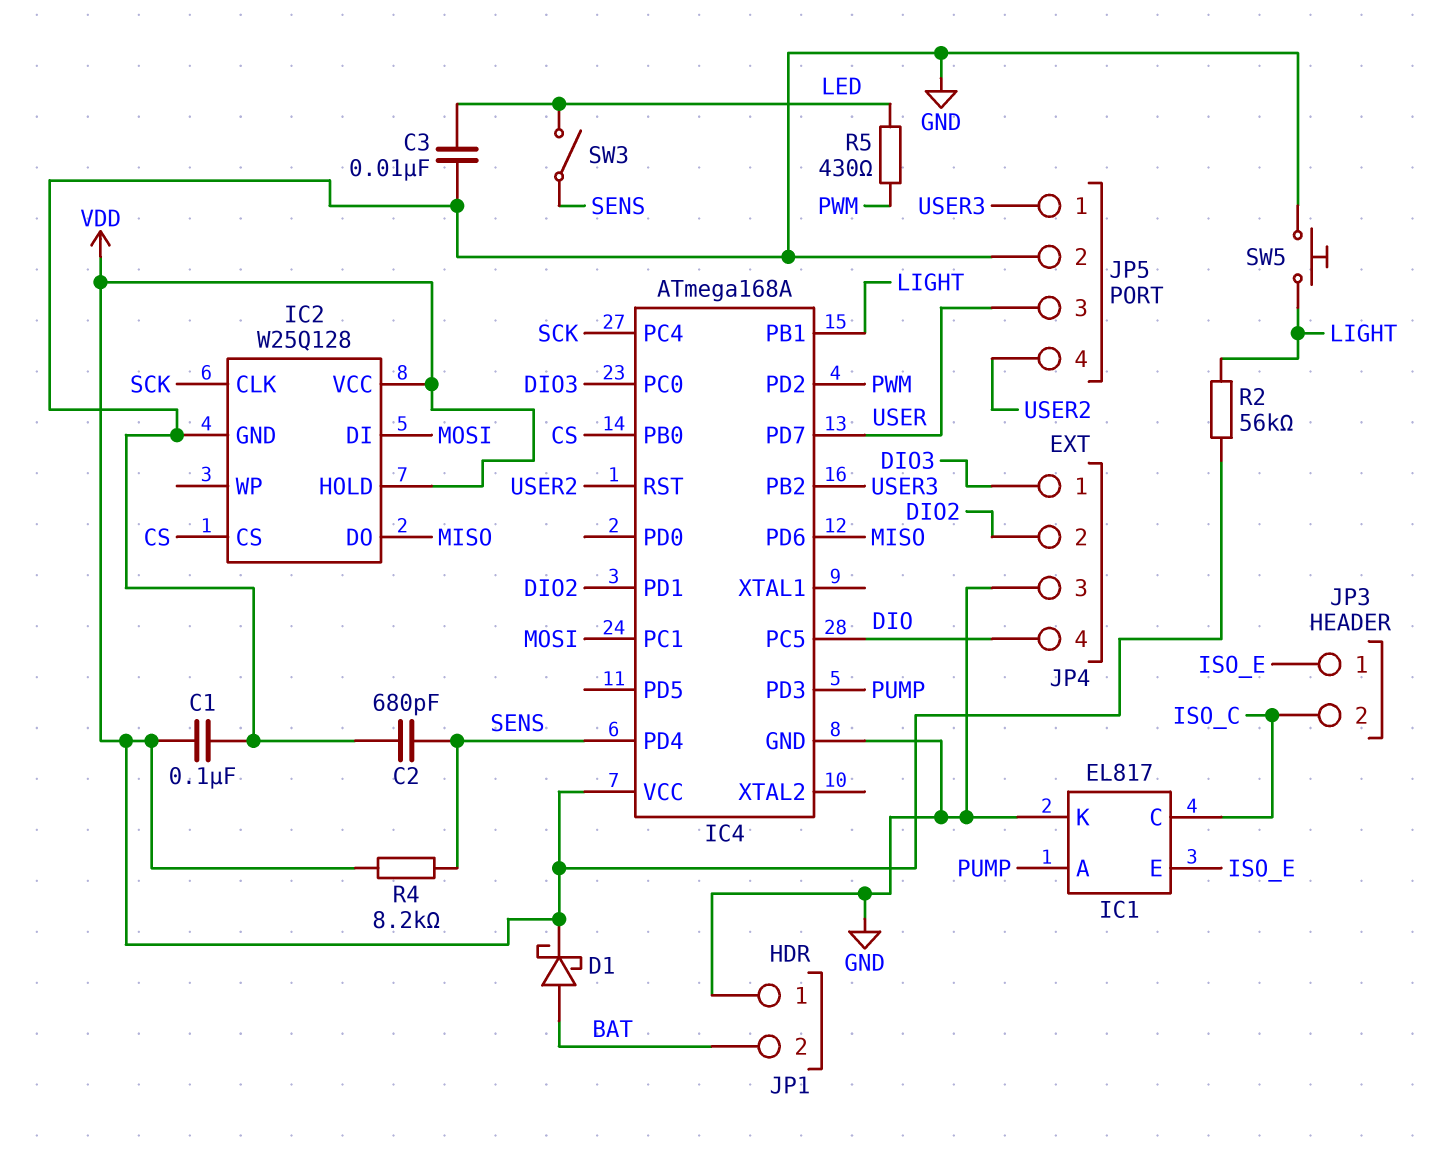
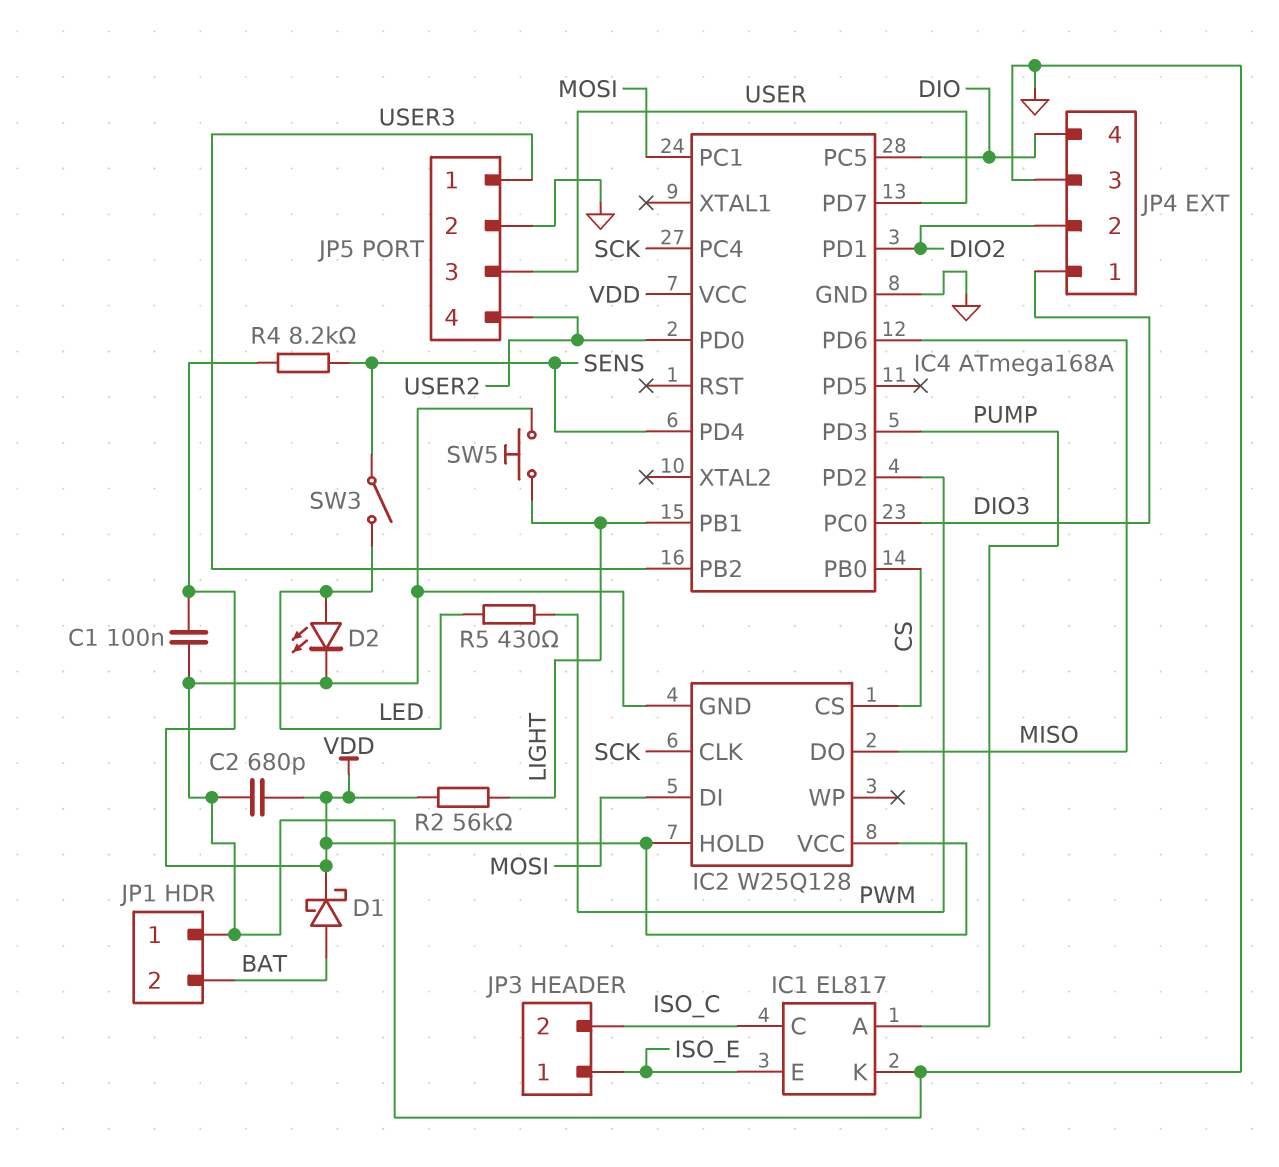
C2: 680pF (GND, SENS) -> 680pF (GND, VDD)
C3: 10nF (GND, LED) -> none
D2: none -> LED (A LED, K GND)
IC4 pin PD0: none -> USER2
IC4 pin RST: USER2 -> none

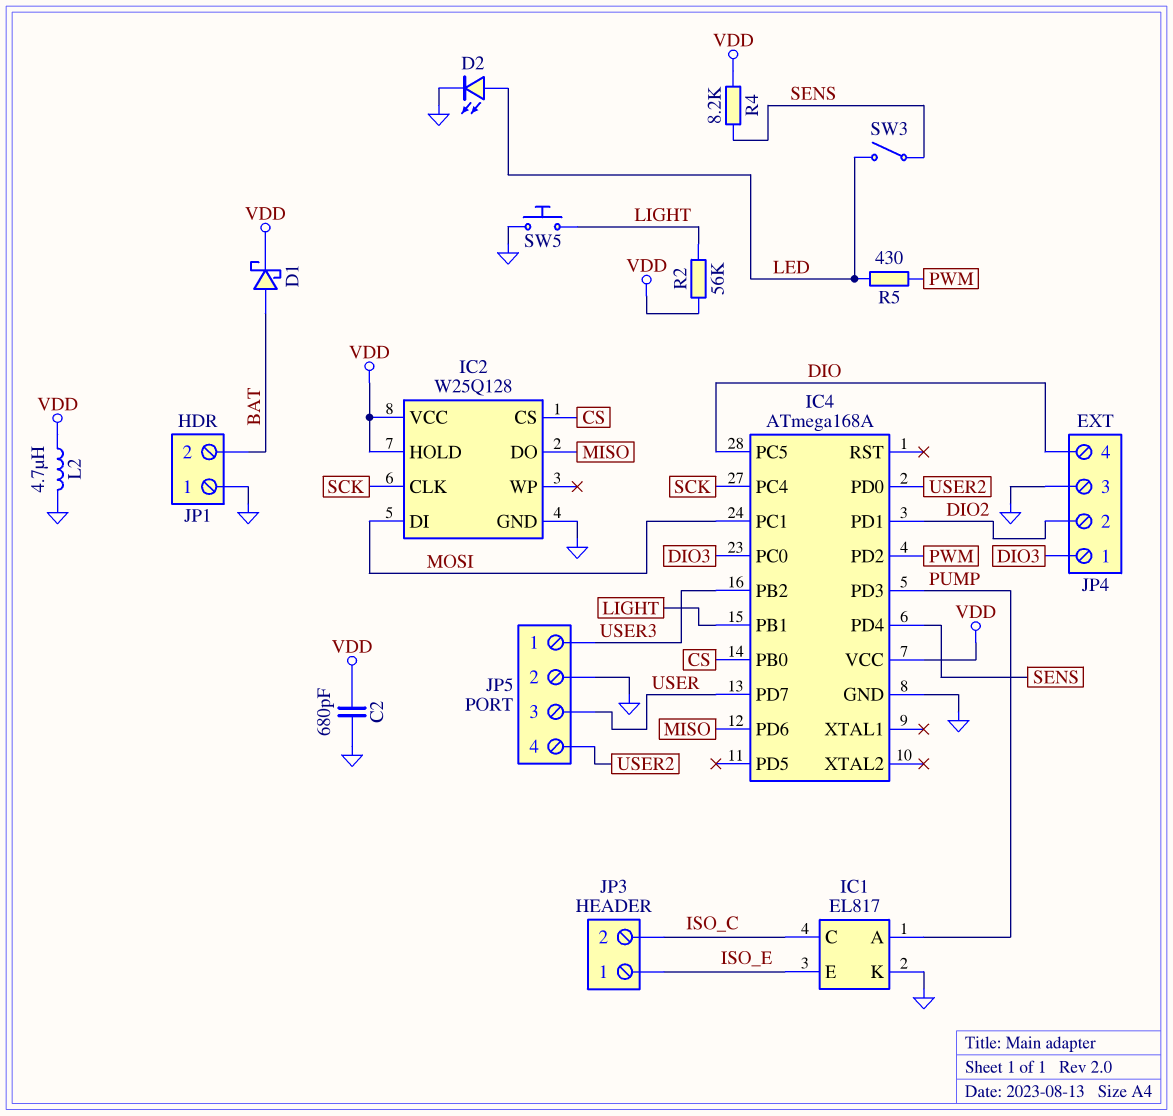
C1: 100nF (GND, VDD) -> none
L2: none -> 4.7uH (GND, VDD)

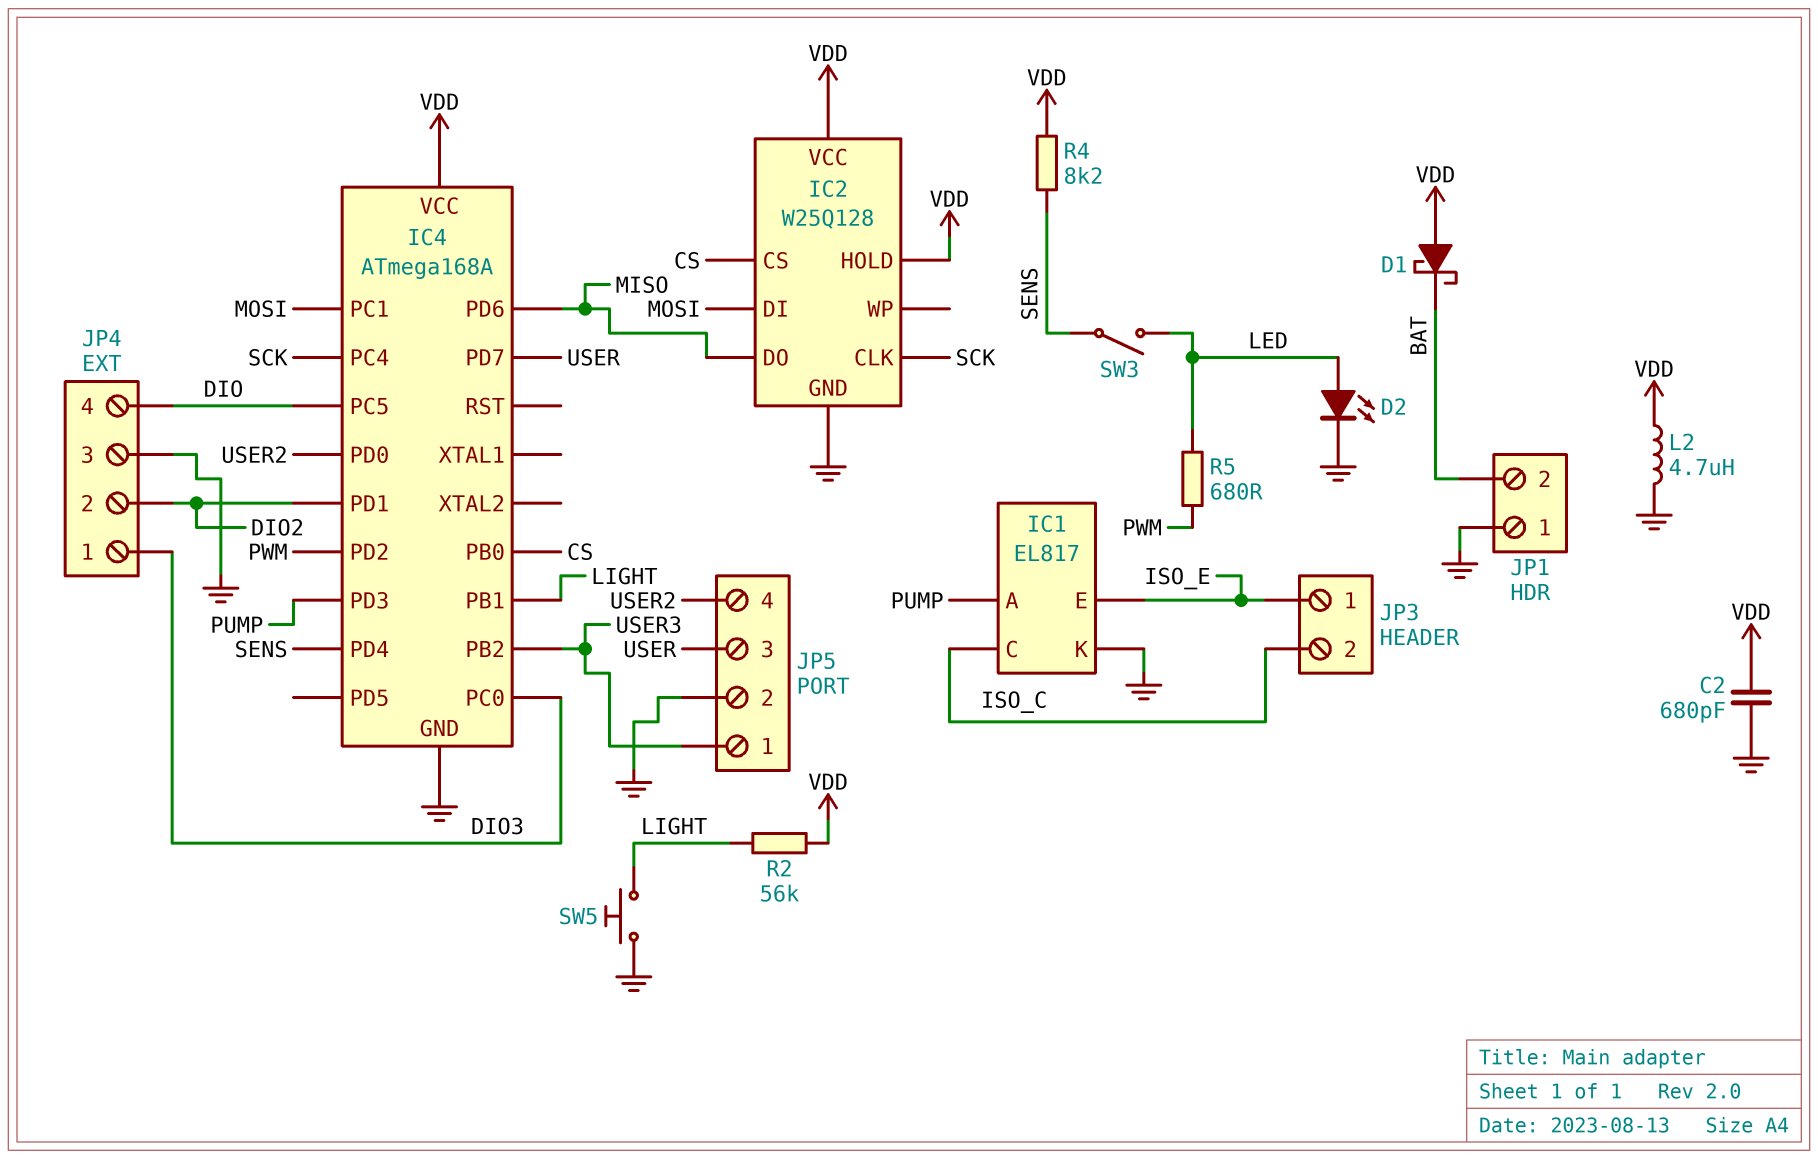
D1: schottky (A BAT, K VDD) -> schottky (A VDD, K BAT)
R5: 430 (LED, PWM) -> 680 (LED, PWM)

